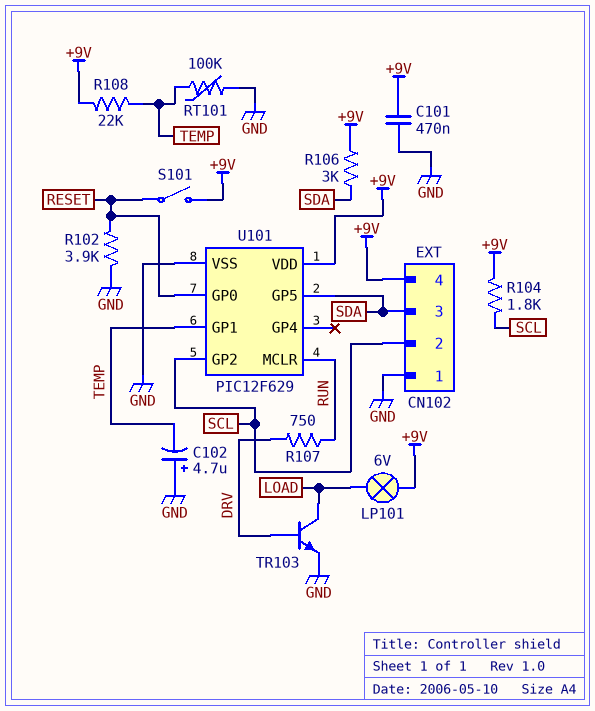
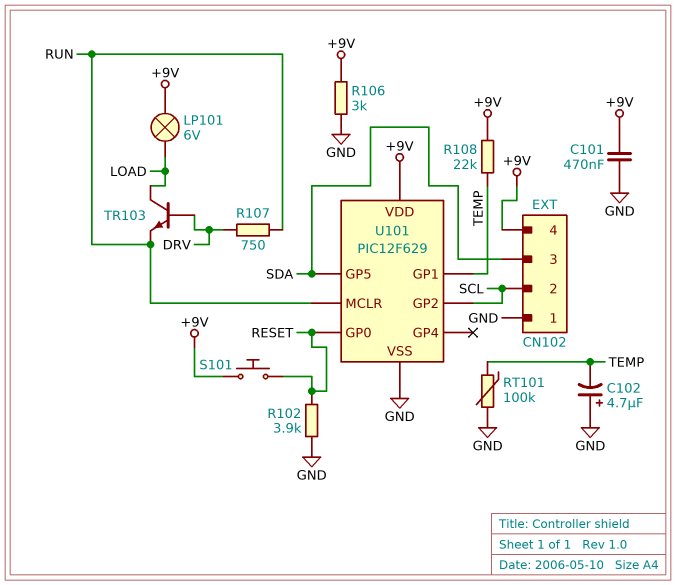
R104: 1.8k (+9V, SCL) -> none
R106: 3k (+9V, SDA) -> 3k (+9V, GND)
S101: switch (+9V, RESET) -> button (+9V, RESET)
TR103: NPN (B DRV, C LOAD, E GND) -> NPN (B DRV, C LOAD, E RUN)

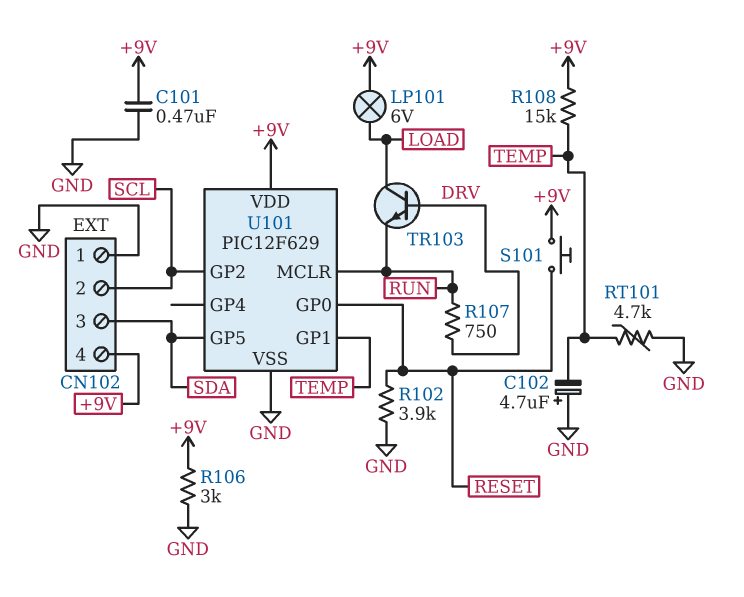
R108: 22k (+9V, TEMP) -> 15k (+9V, TEMP)
RT101: 100k (GND, TEMP) -> 4.7k (GND, TEMP)

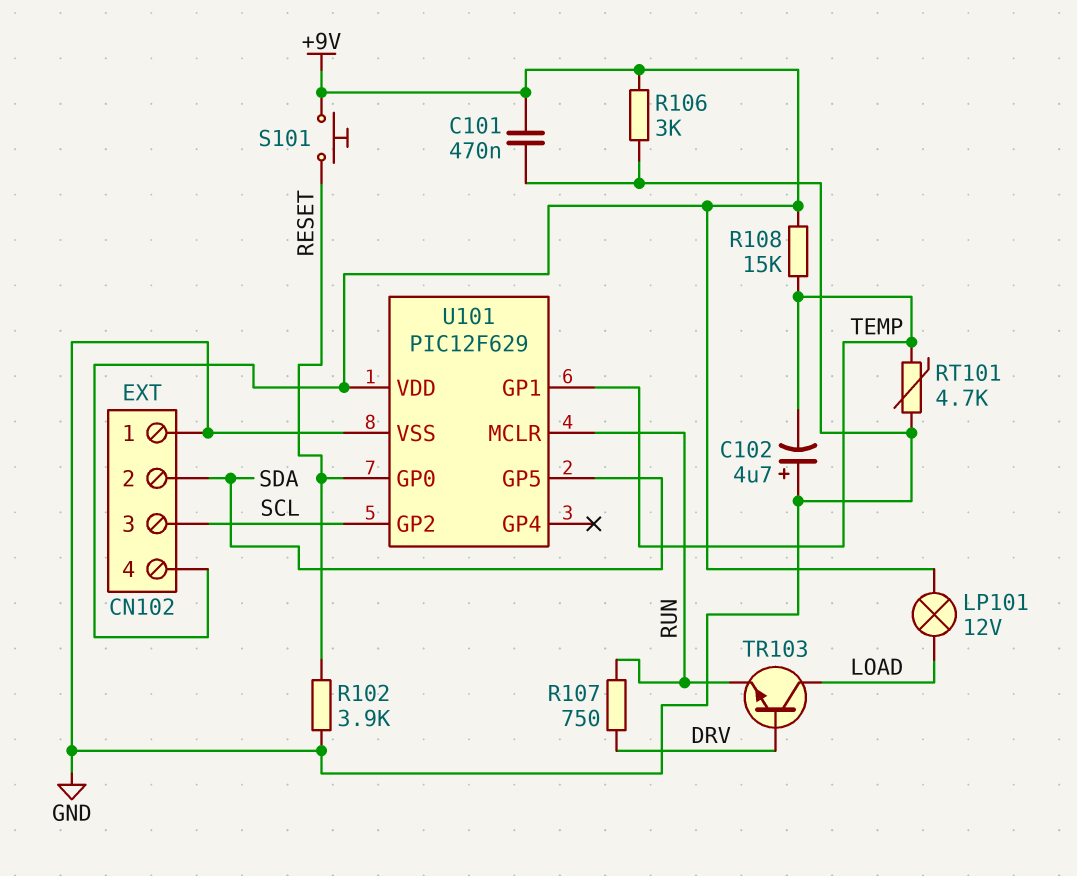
CN102 pin 2: SCL -> SDA
CN102 pin 3: SDA -> SCL
LP101: lamp 6V (+9V, LOAD) -> lamp 12V (+9V, LOAD)

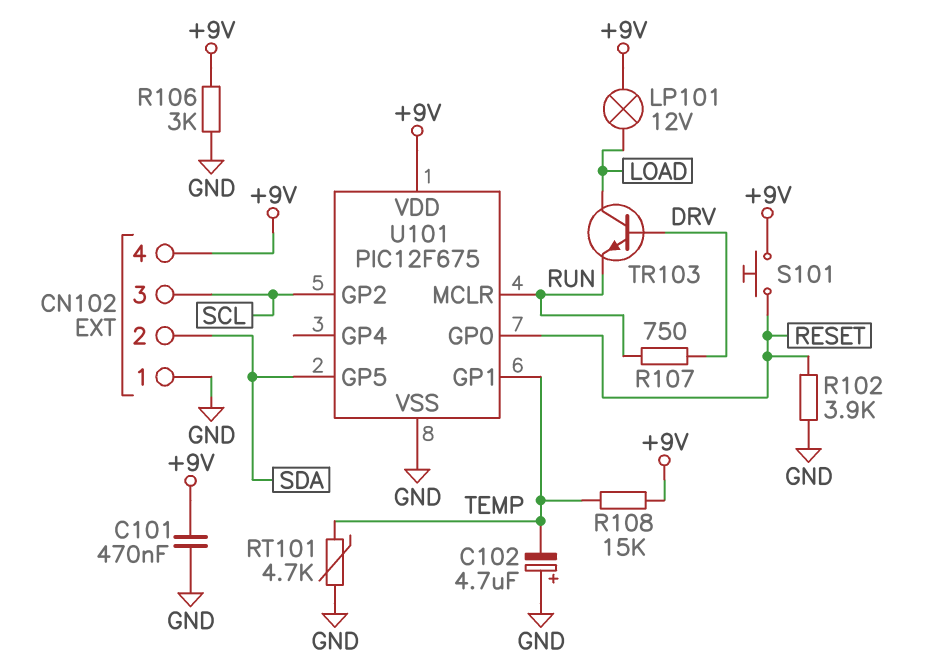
U101: PIC12F629 -> PIC12F675

